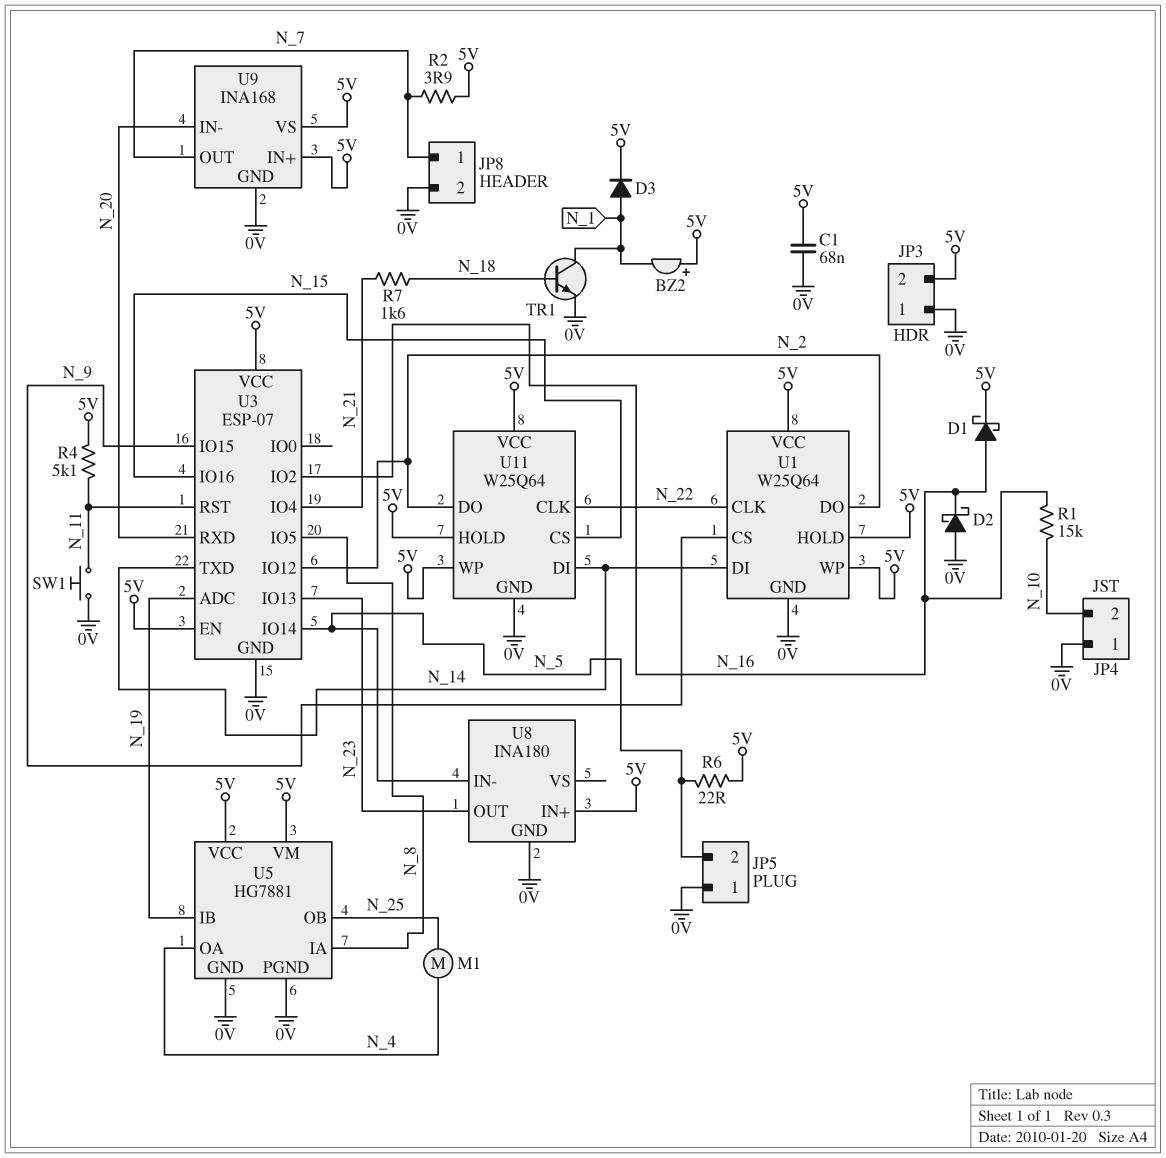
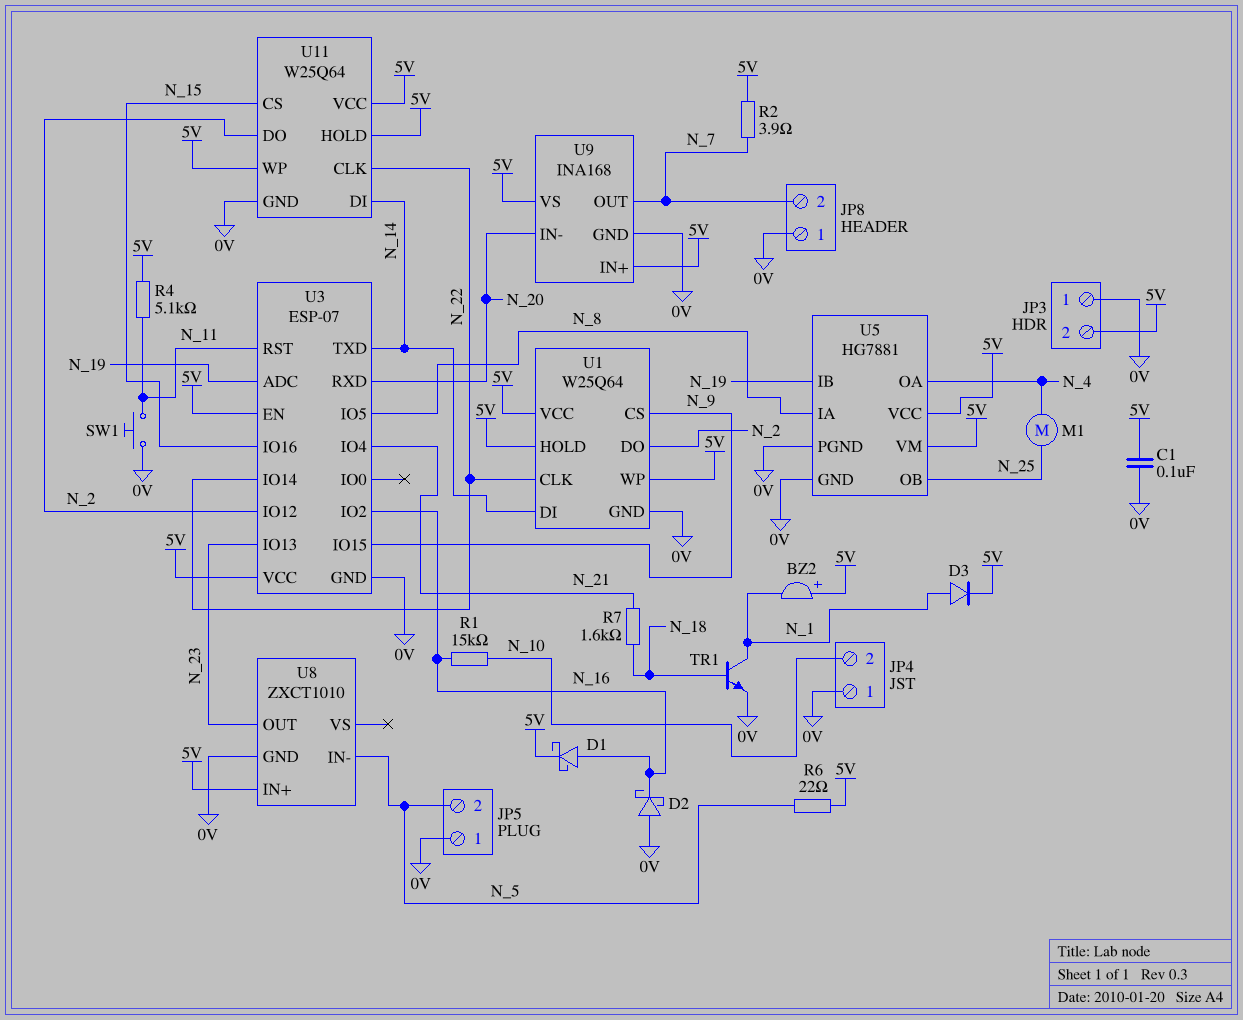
C1: 68nF (0V, 5V) -> 100nF (0V, 5V)
JP8 pin 1: N_7 -> 0V
JP8 pin 2: 0V -> N_7
U3 pin IO14: N_5 -> N_22
U8: INA180 -> ZXCT1010

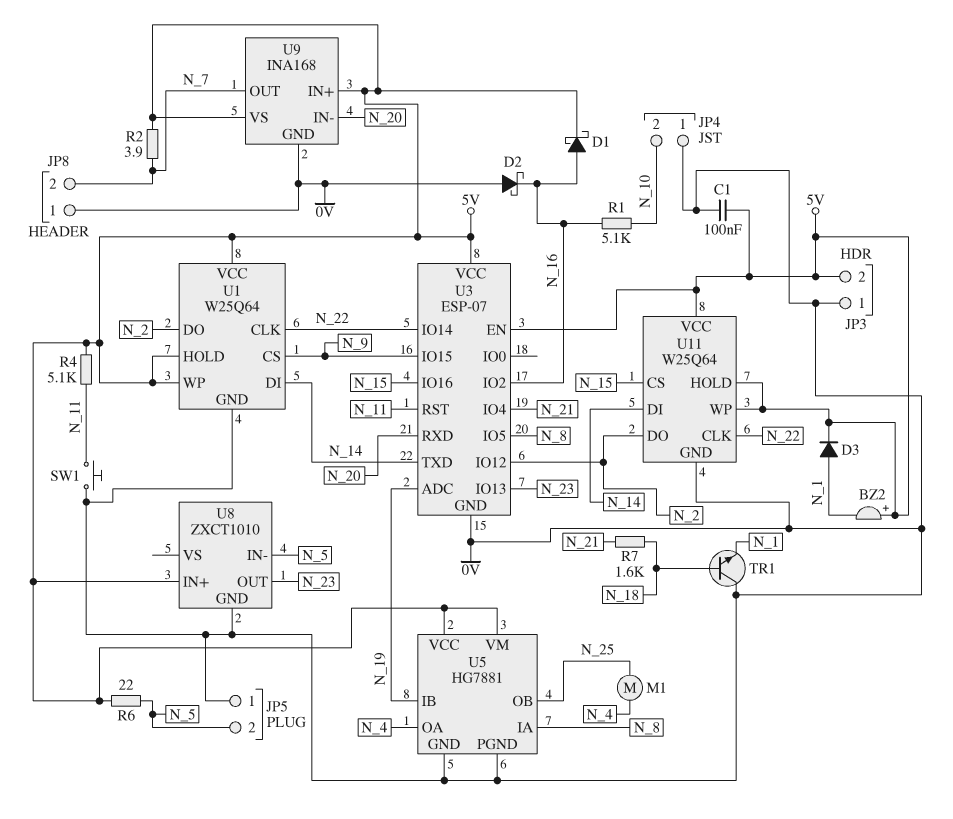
R1: 15k (N_10, N_16) -> 5.1k (N_10, N_16)
TR1: NPN (B N_18, C N_1, E 0V) -> NPN (B N_18, C 0V, E N_1)

